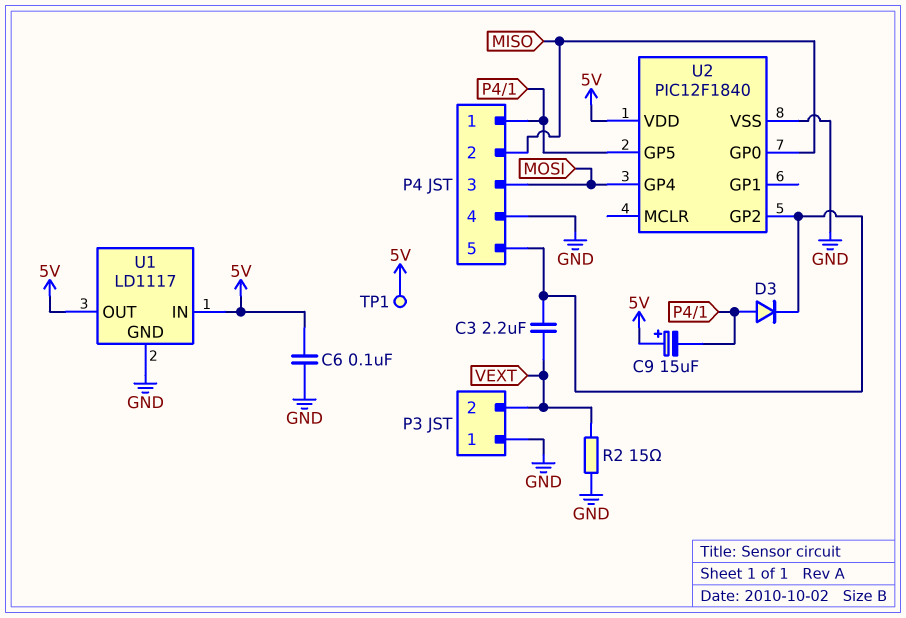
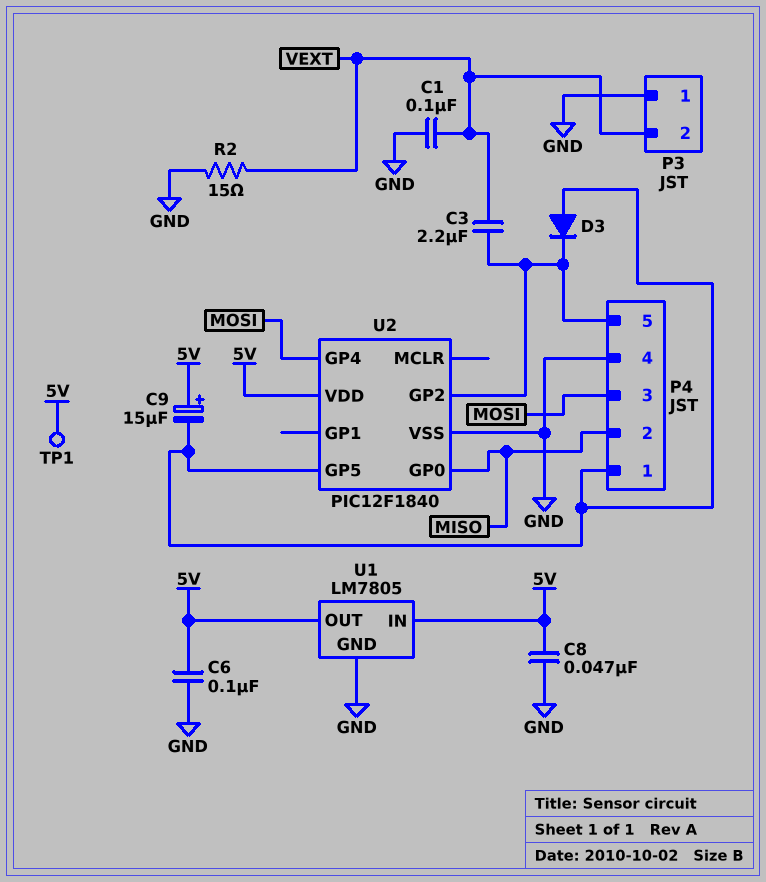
C1: none -> 100nF (GND, VEXT)
C8: none -> 47nF (5V, GND)
U1: LD1117 -> LM7805

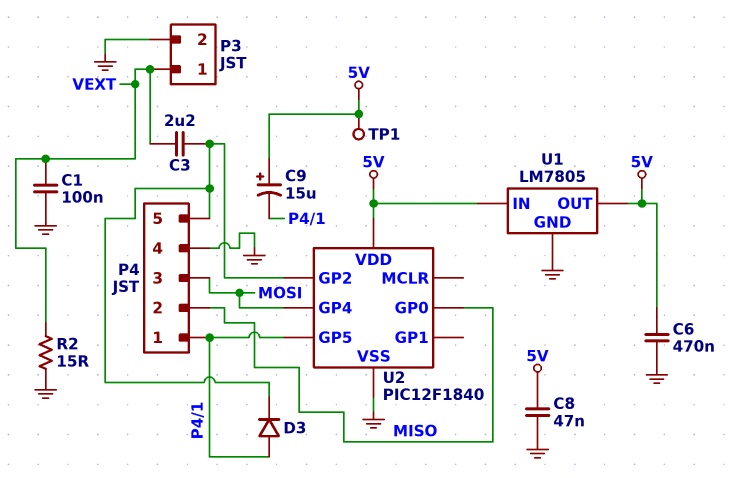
C6: 100nF (5V, GND) -> 470nF (5V, GND)
P3 pin 1: GND -> VEXT
P3 pin 2: VEXT -> GND

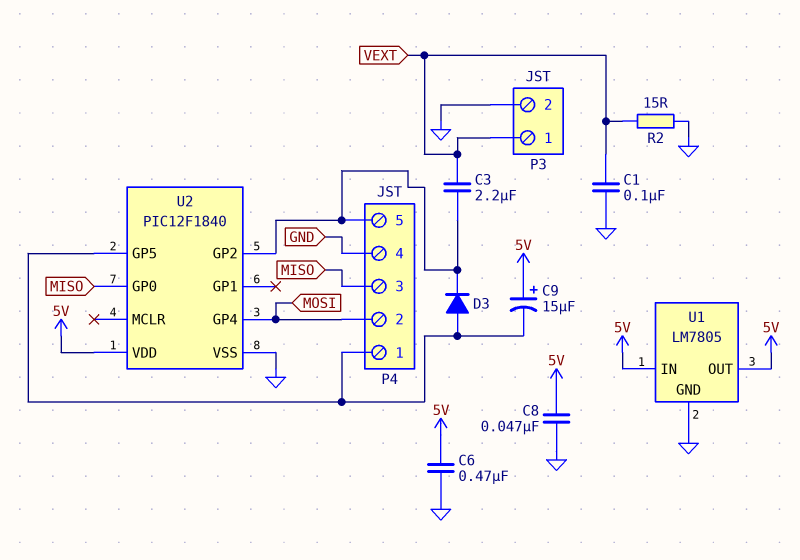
P4 pin 2: MISO -> MOSI
P4 pin 3: MOSI -> MISO
TP1: test point (5V) -> none

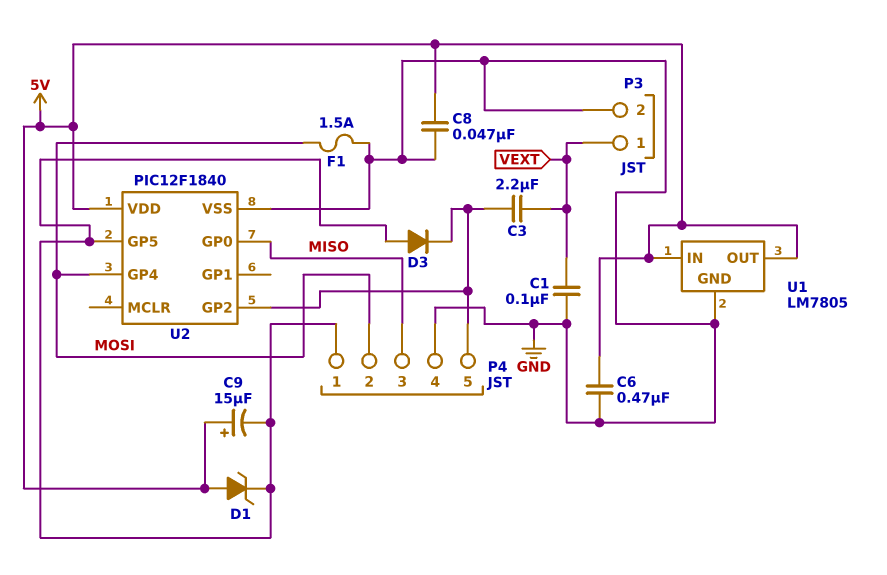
D1: none -> zener (A 5V, K P4/1)
F1: none -> 1.5A (GND, MOSI)
R2: 15 (GND, VEXT) -> none

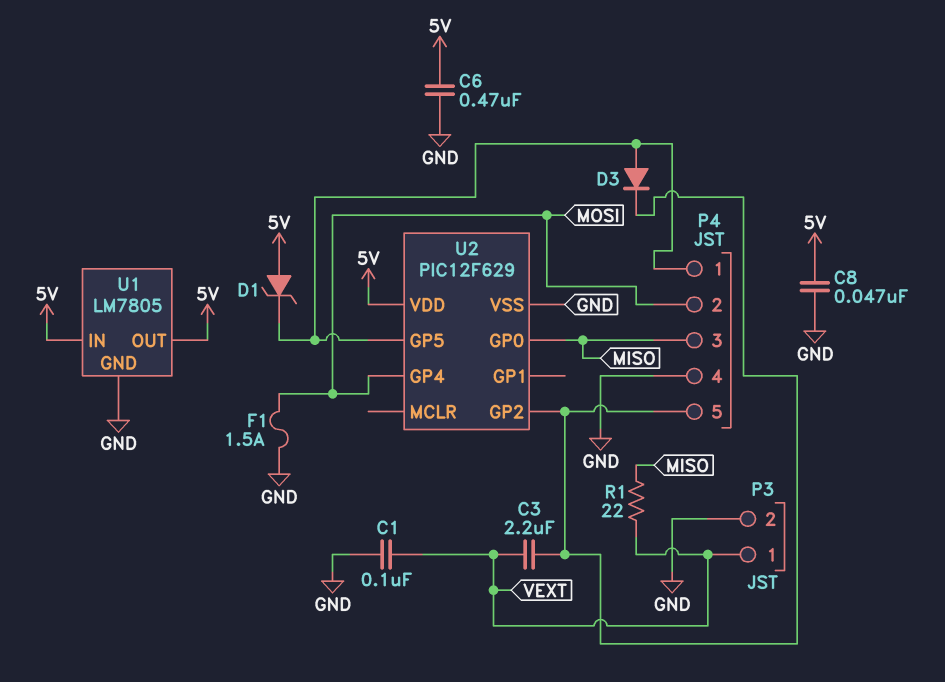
C9: 15uF (plus 5V, minus P4/1) -> none
R1: none -> 22 (MISO, VEXT)
U2: PIC12F1840 -> PIC12F629

